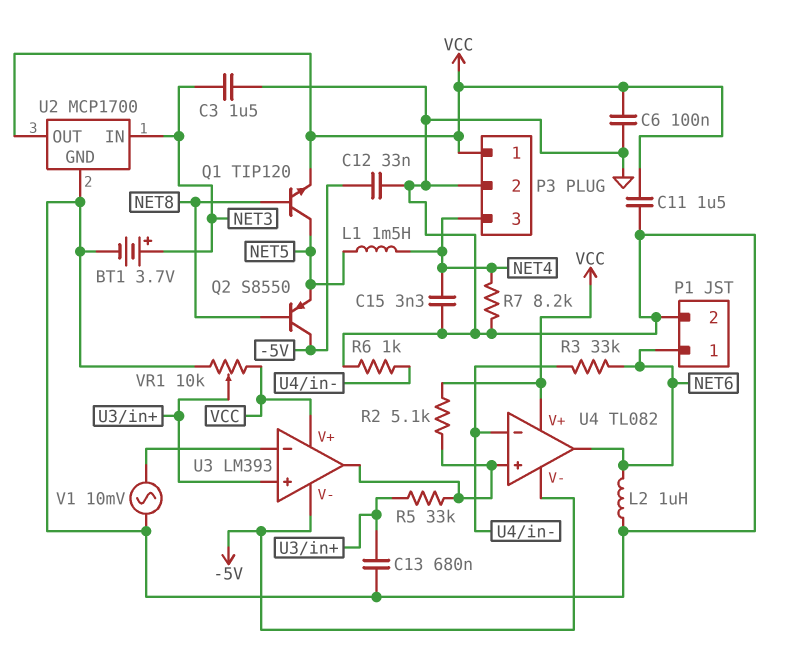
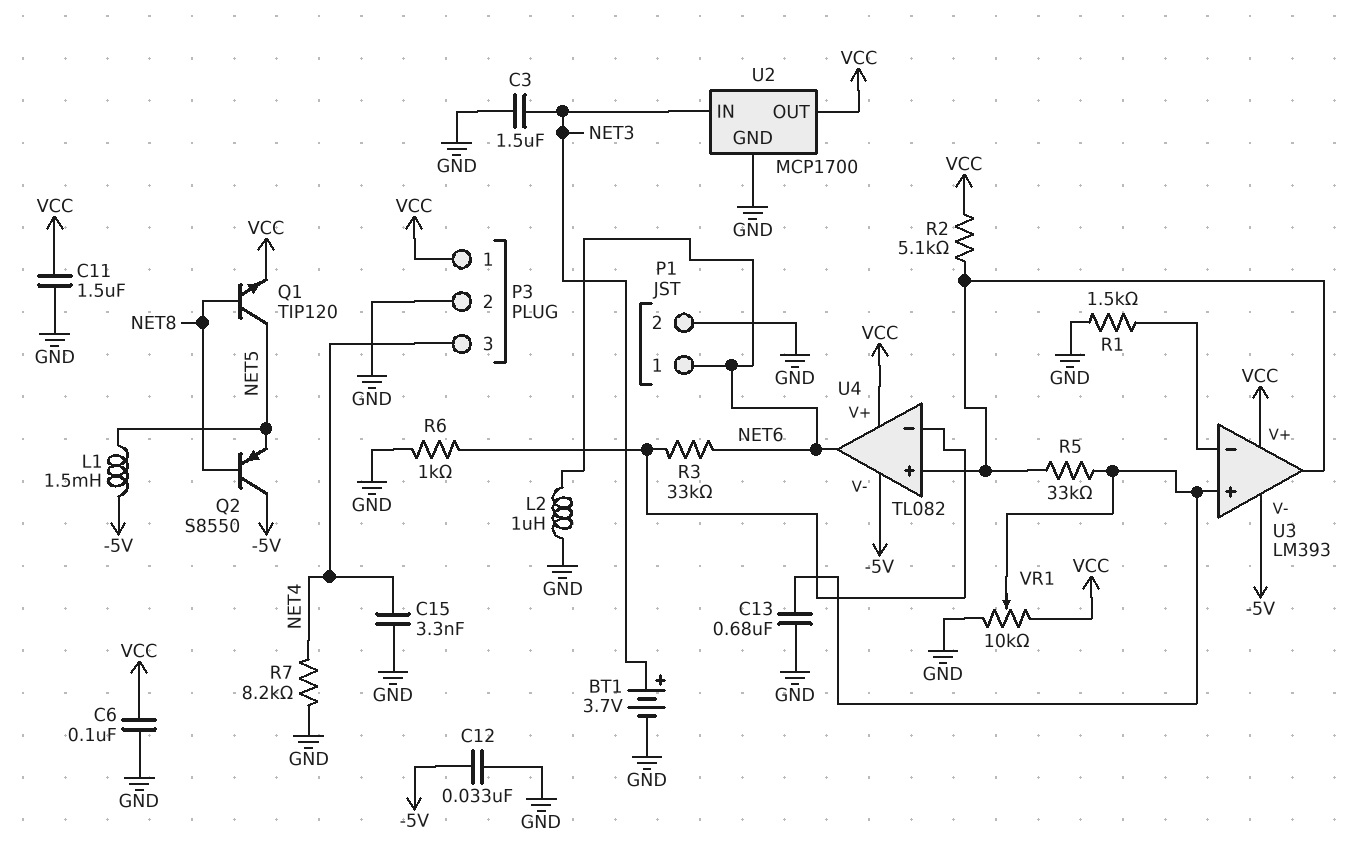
L1: 1.5mH (NET4, NET5) -> 1.5mH (-5V, NET5)
R1: none -> 1.5k (GND, U3/in-)
V1: AC 10mV (GND, U3/in-) -> none

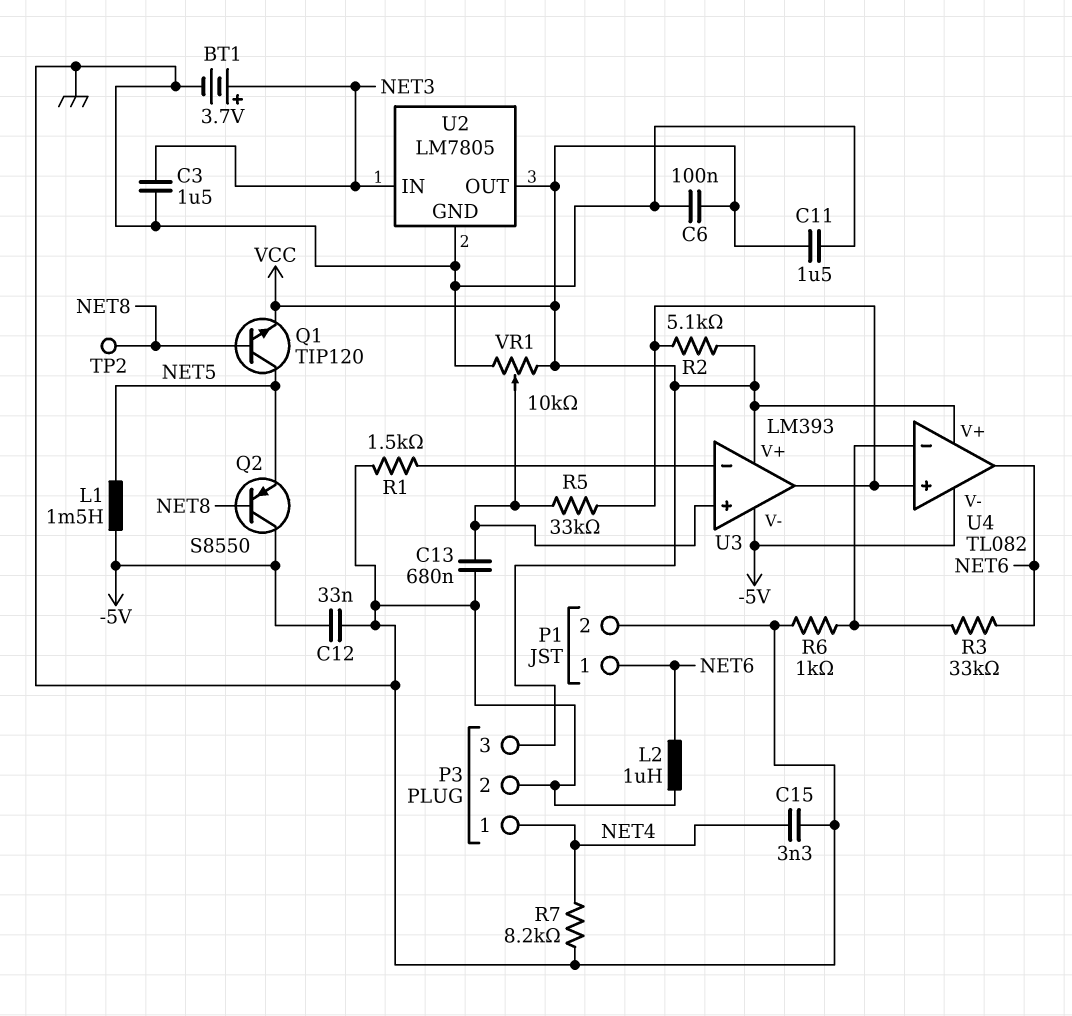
P3 pin 1: VCC -> NET4
P3 pin 3: NET4 -> VCC
TP2: none -> test point (NET8)
U2: MCP1700 -> LM7805

